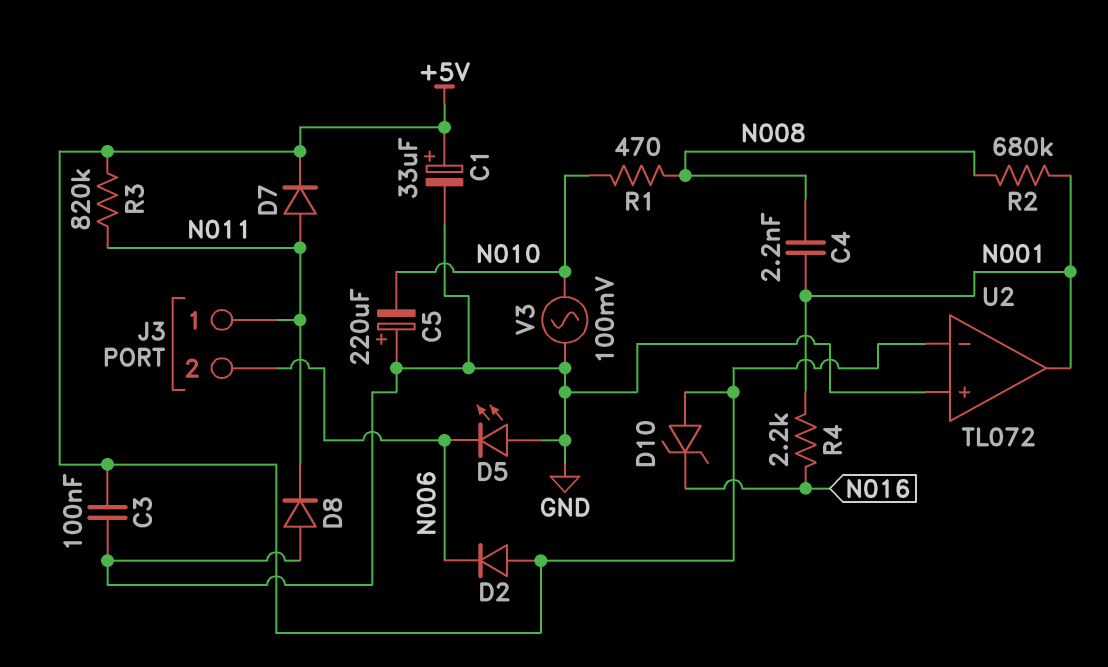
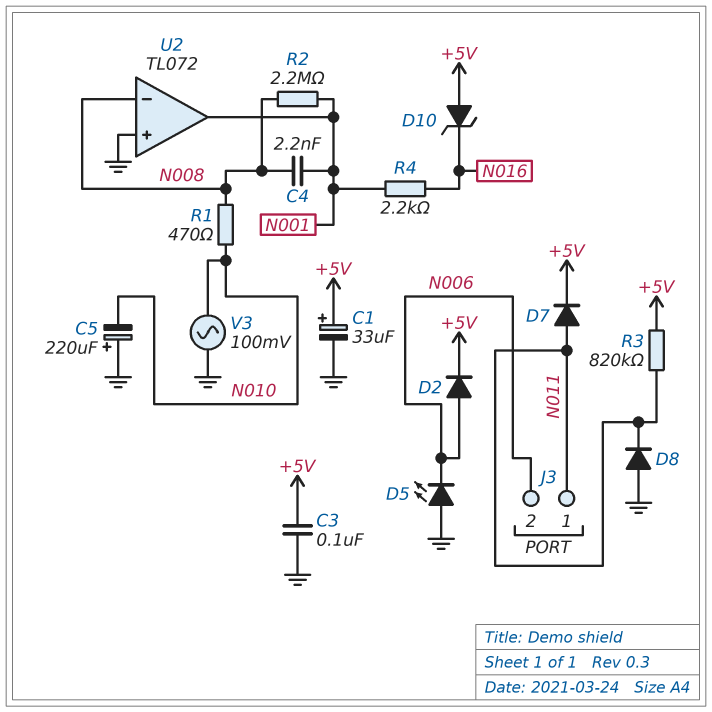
D2: diode (A +5V, K N006) -> diode (A N006, K +5V)
R2: 680k (N001, N008) -> 2.2M (N001, N008)
U2 pin in-: +5V -> N008

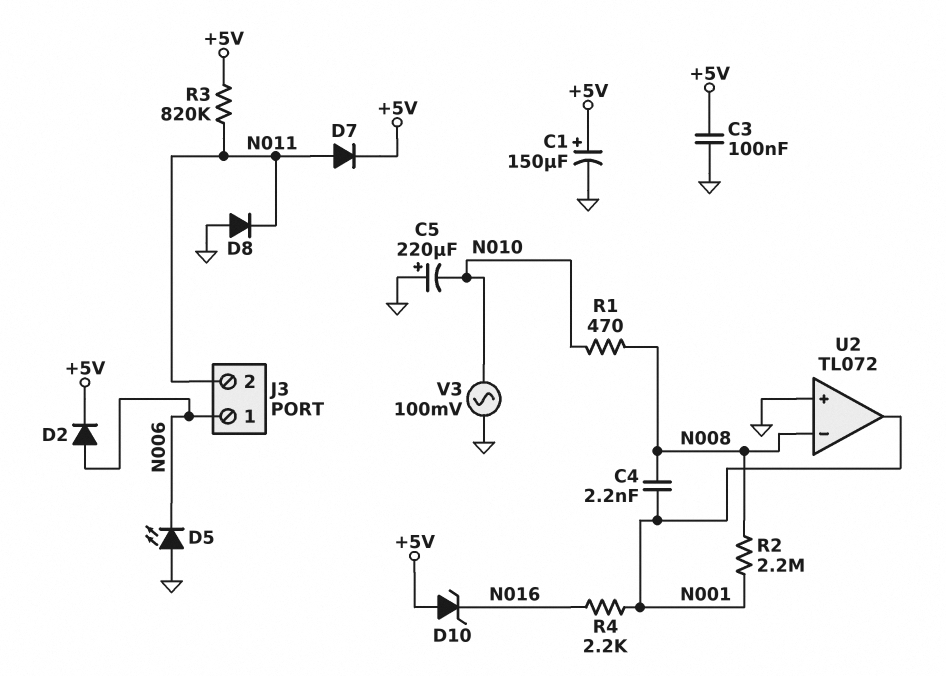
C1: 33uF (plus +5V, minus GND) -> 150uF (plus +5V, minus GND)
J3 pin 1: N011 -> N006
J3 pin 2: N006 -> N011

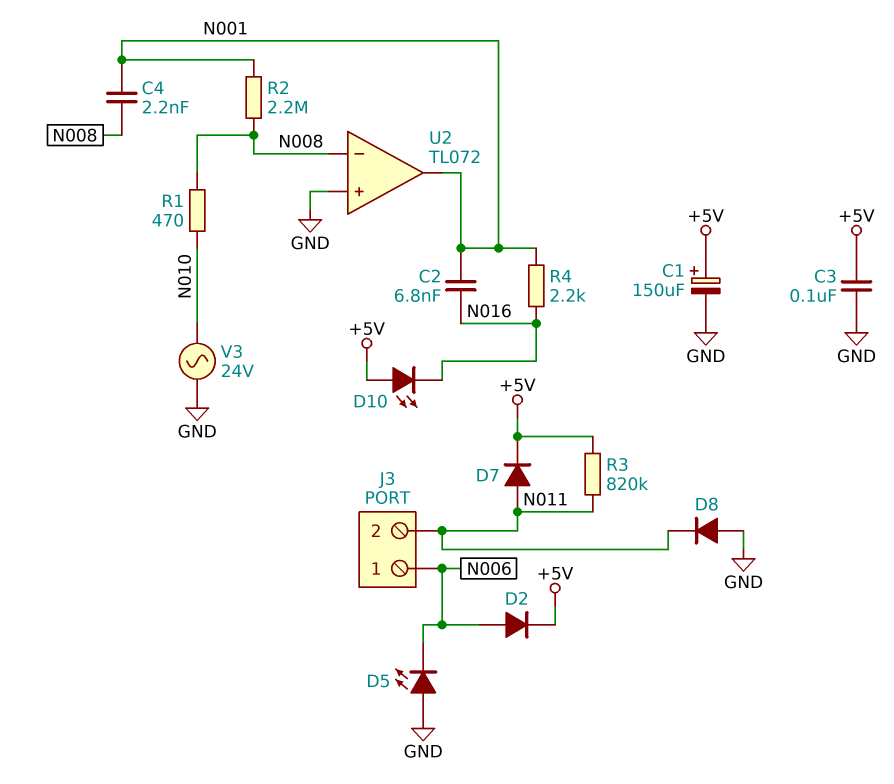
C2: none -> 6.8nF (N001, N016)
C5: 220uF (plus GND, minus N010) -> none
D10: zener (A +5V, K N016) -> LED (A +5V, K N016)
V3: AC 100mV (GND, N010) -> AC 24V (GND, N010)

